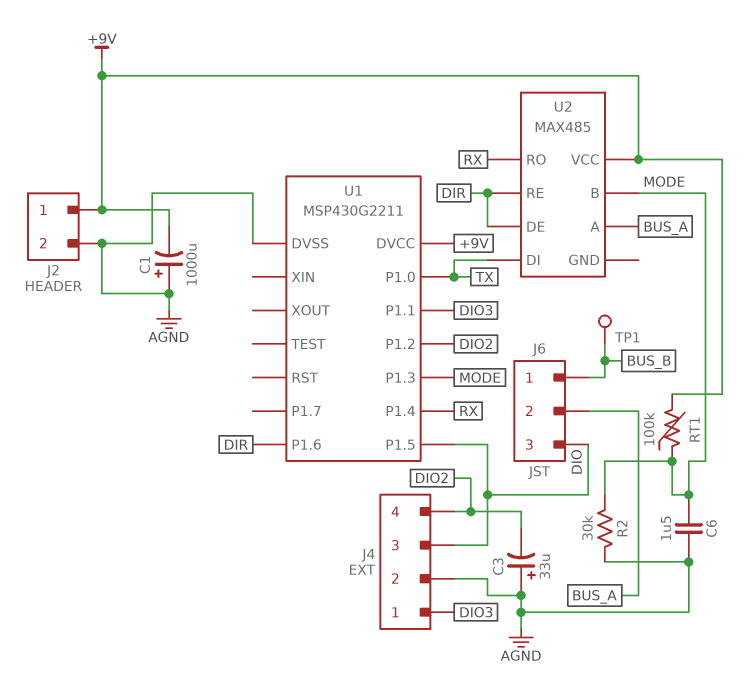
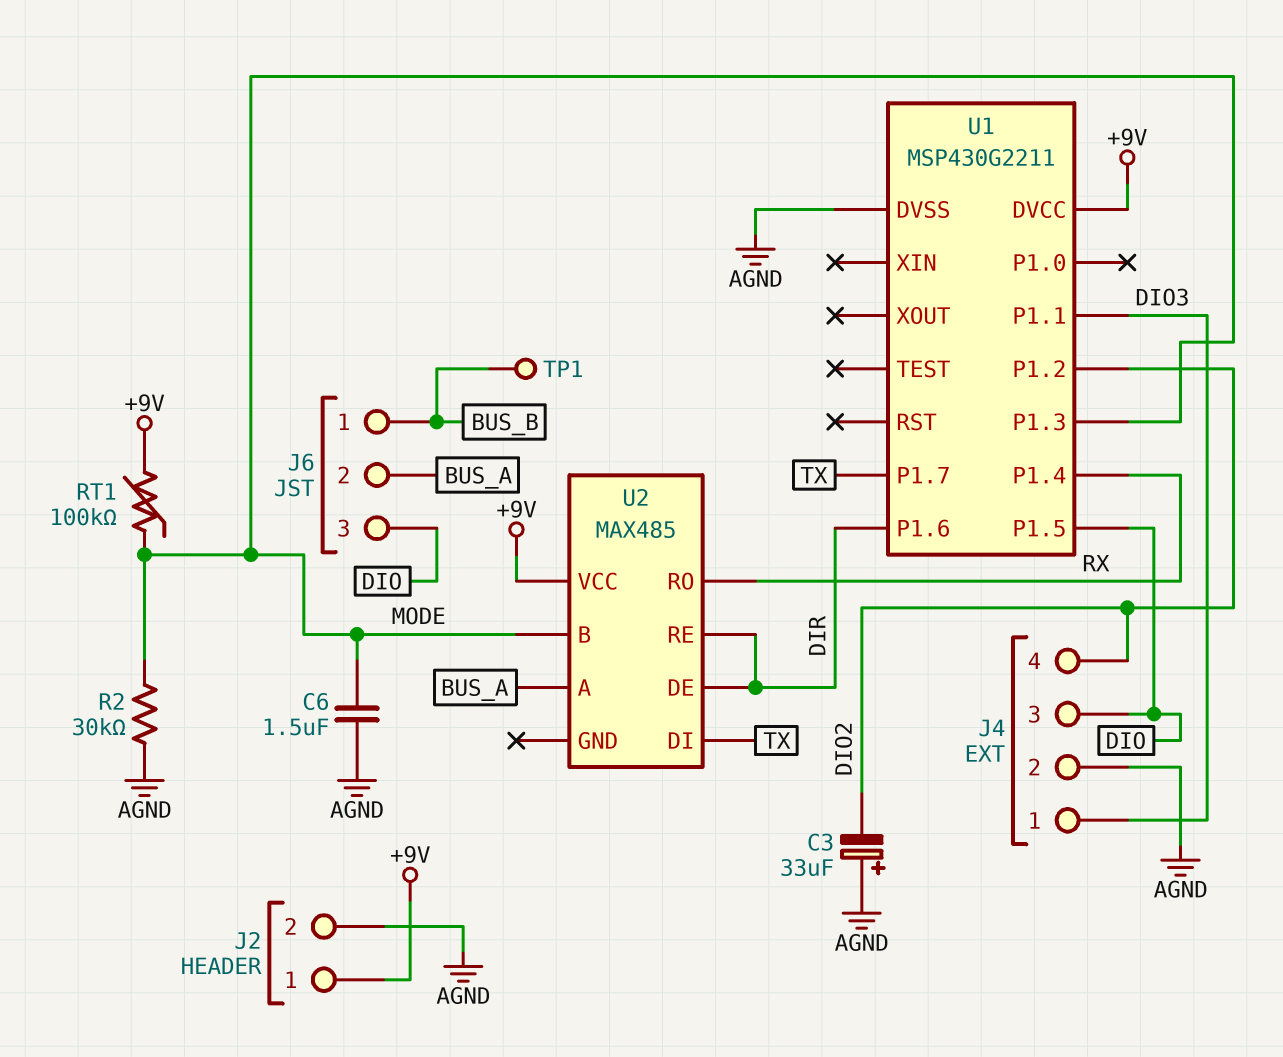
C1: 1000uF (plus AGND, minus +9V) -> none
U1 pin P1.0: TX -> none
U1 pin P1.7: none -> TX

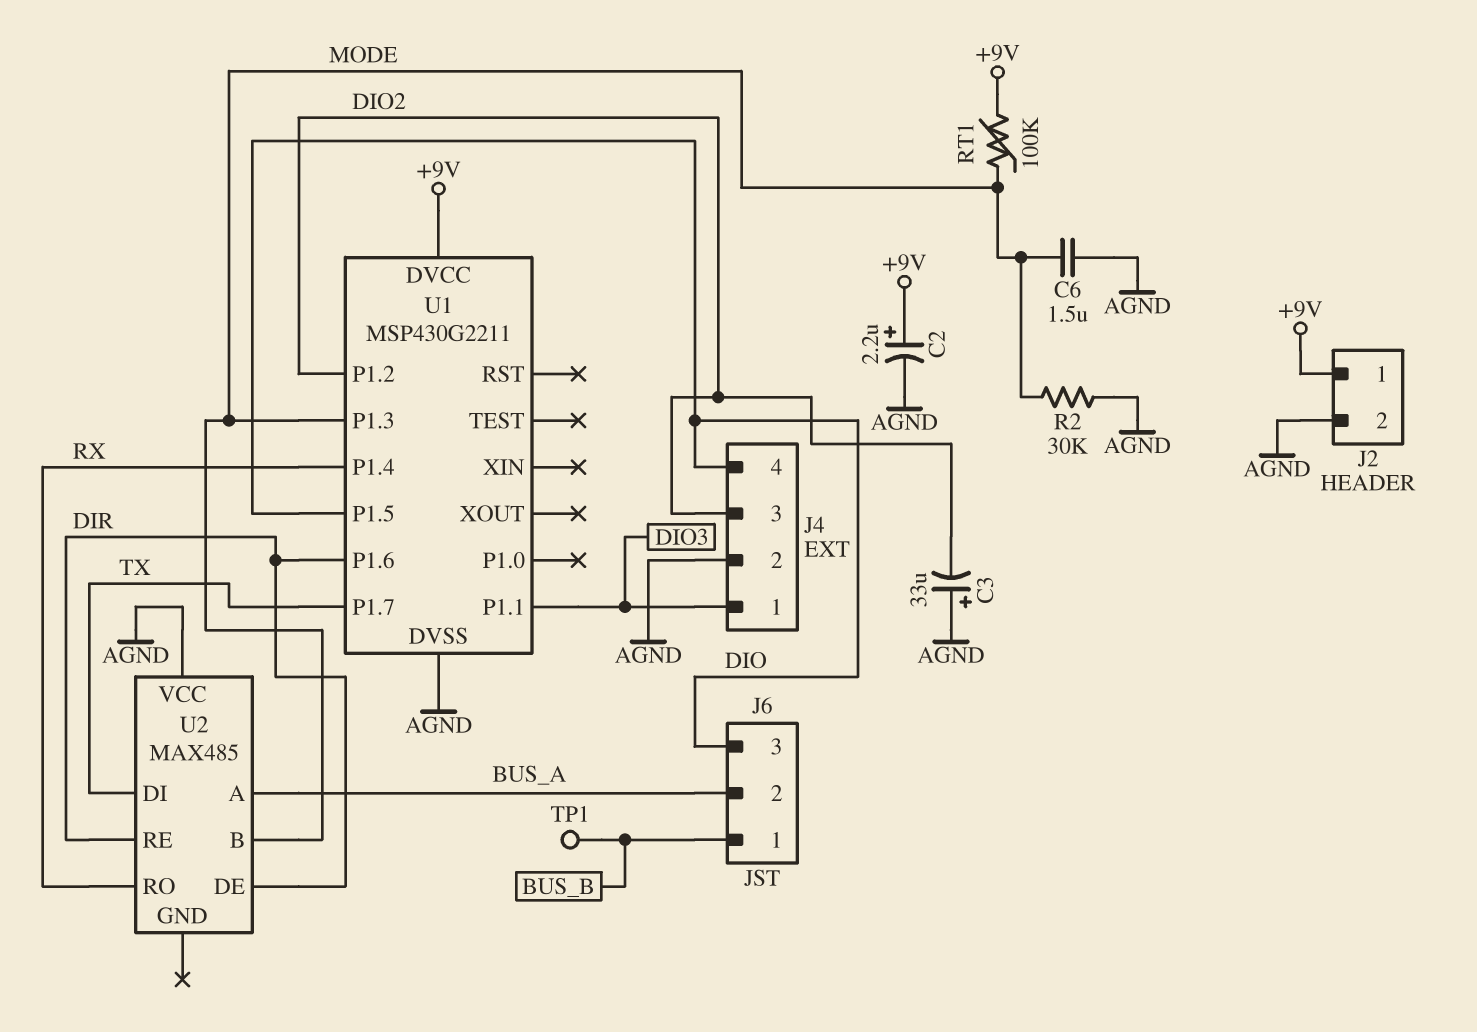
C2: none -> 2.2uF (plus +9V, minus AGND)
J4 pin 3: DIO -> DIO2
J4 pin 4: DIO2 -> DIO
U2 pin VCC: +9V -> AGND

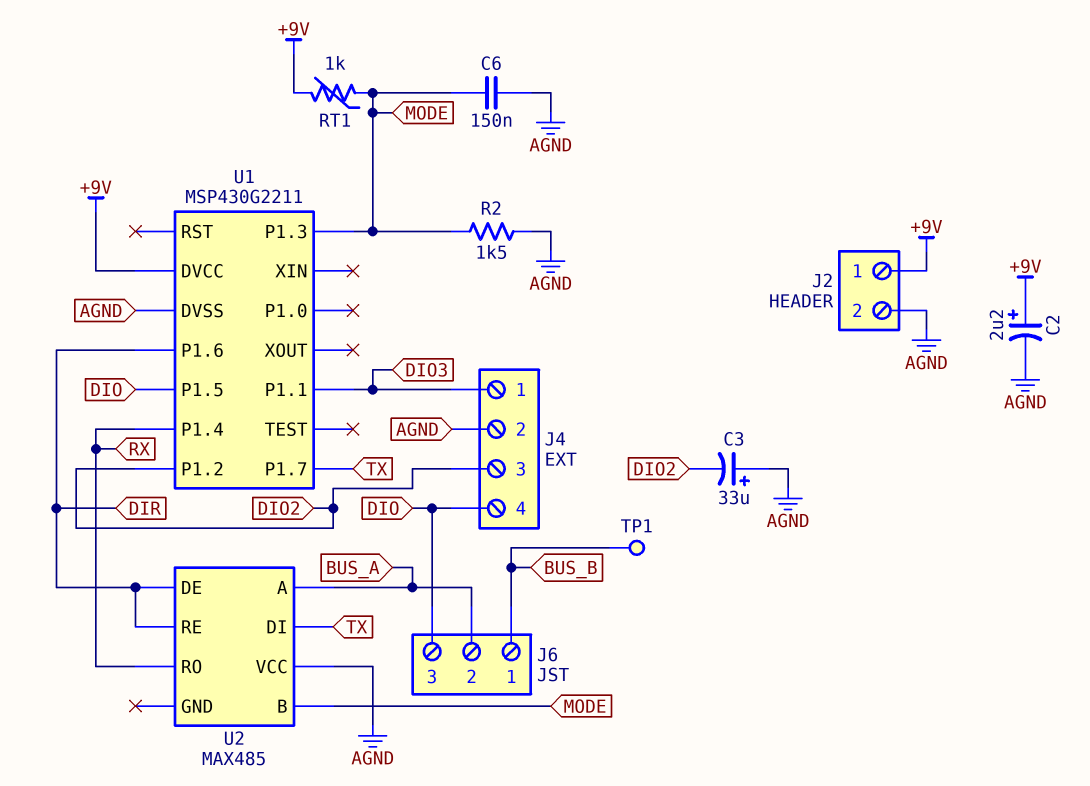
C6: 1.5uF (AGND, MODE) -> 150nF (AGND, MODE)
R2: 30k (AGND, MODE) -> 1.5k (AGND, MODE)
RT1: 100k (+9V, MODE) -> 1k (+9V, MODE)

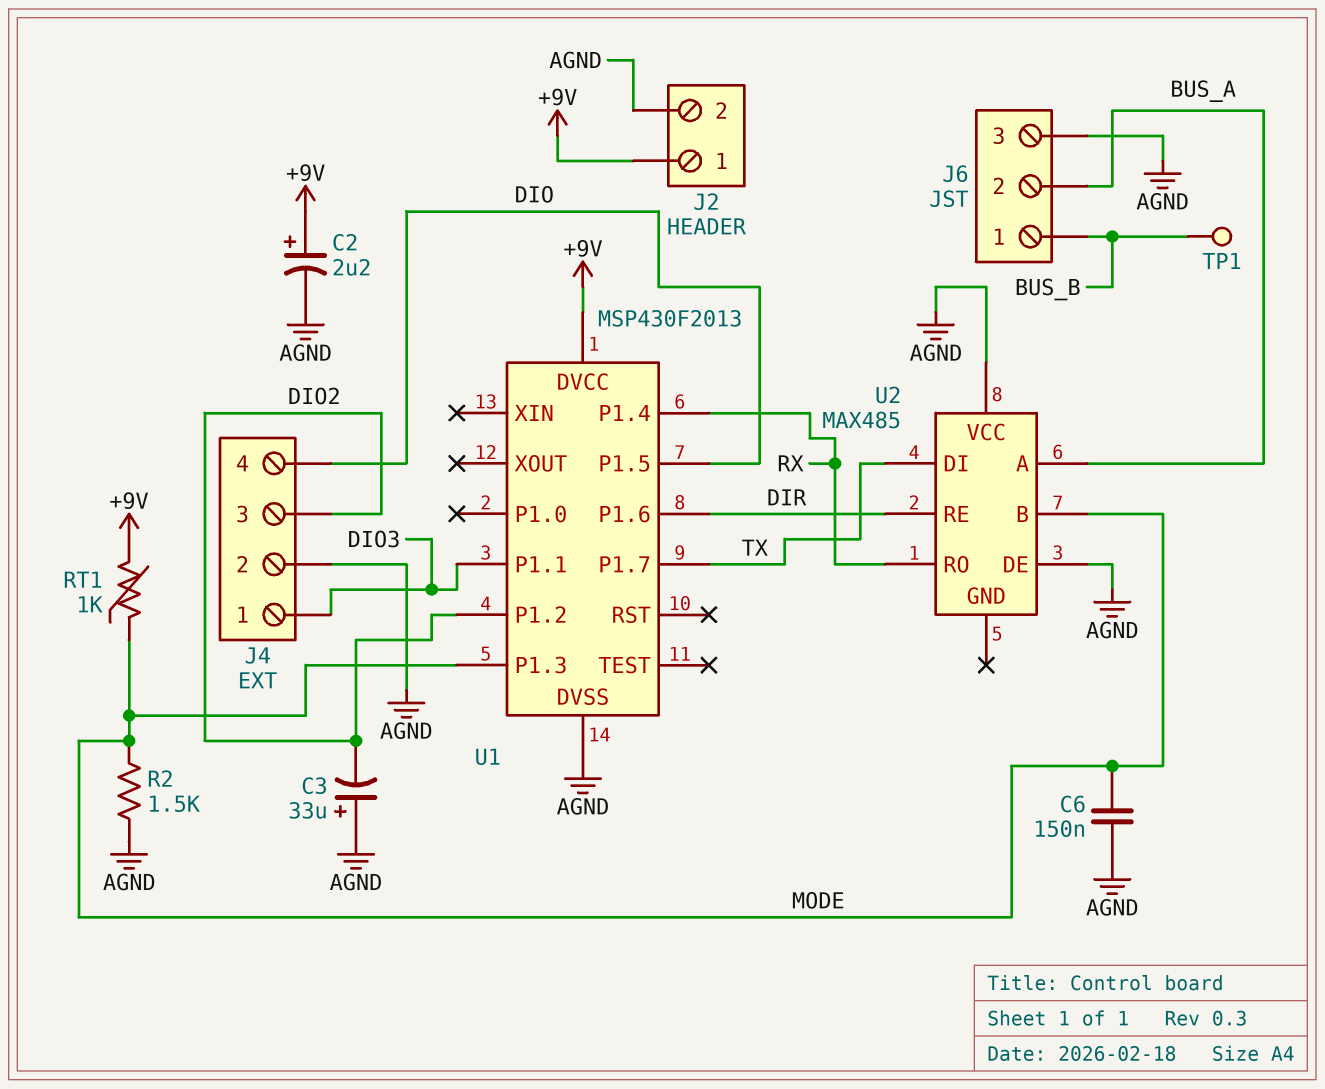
J6 pin 3: DIO -> AGND
U1: MSP430G2211 -> MSP430F2013
U2 pin DE: DIR -> AGND

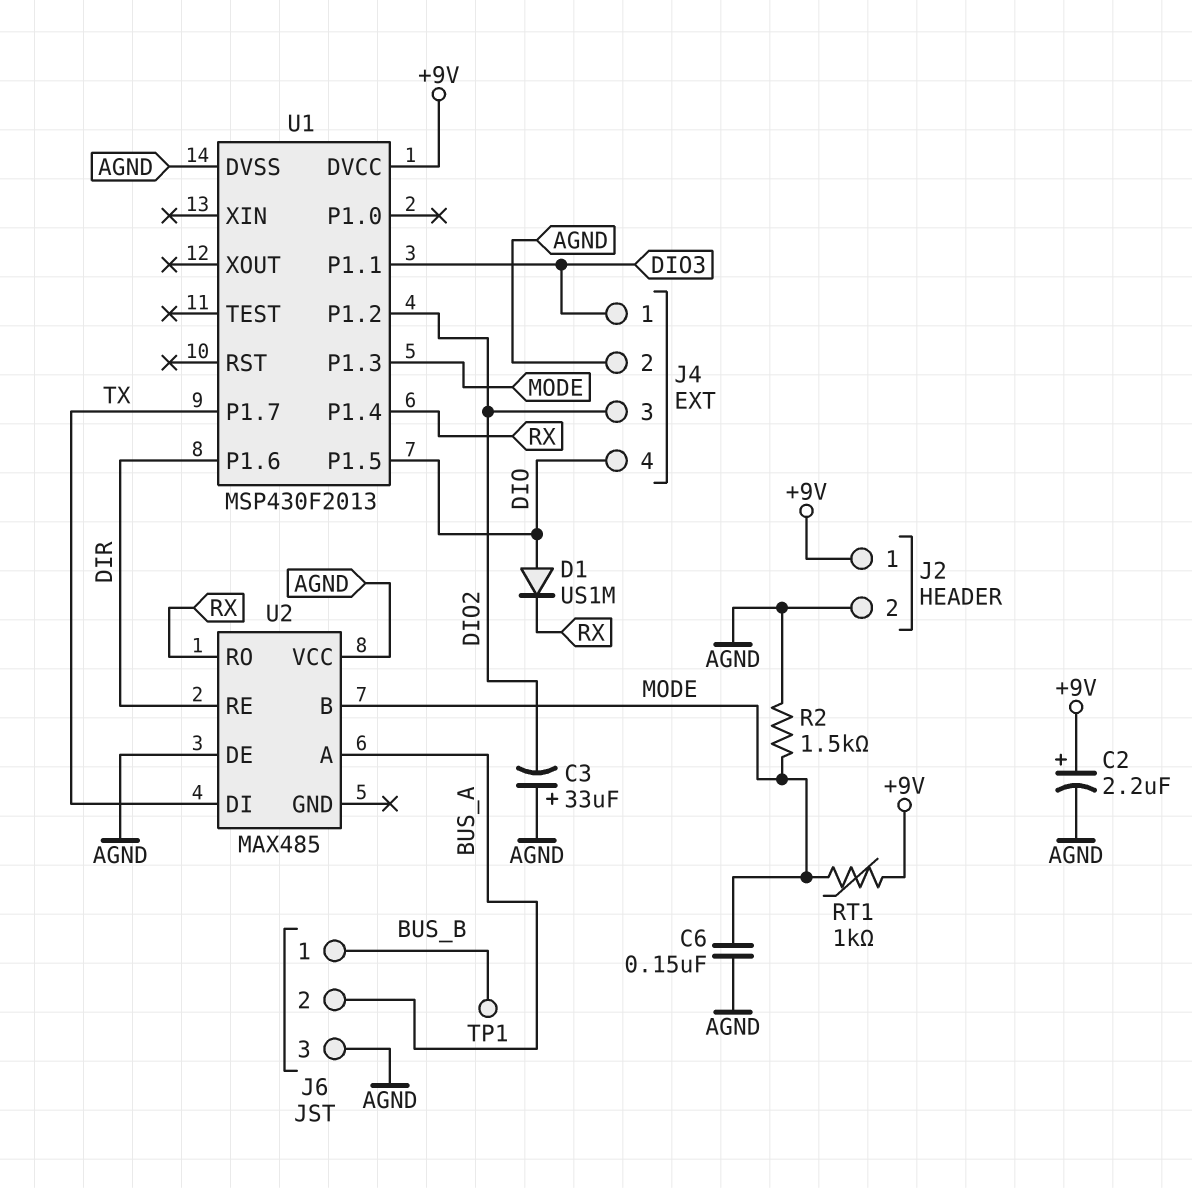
D1: none -> diode US1M (A DIO, K RX)

